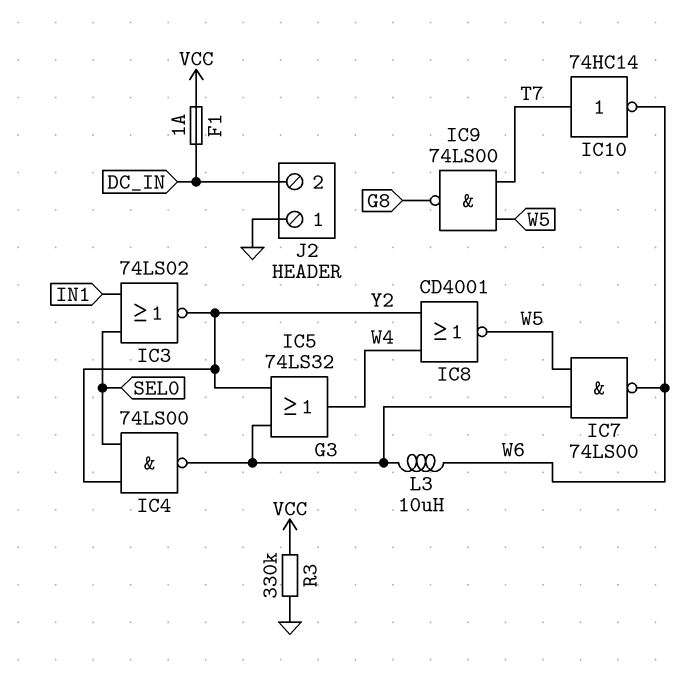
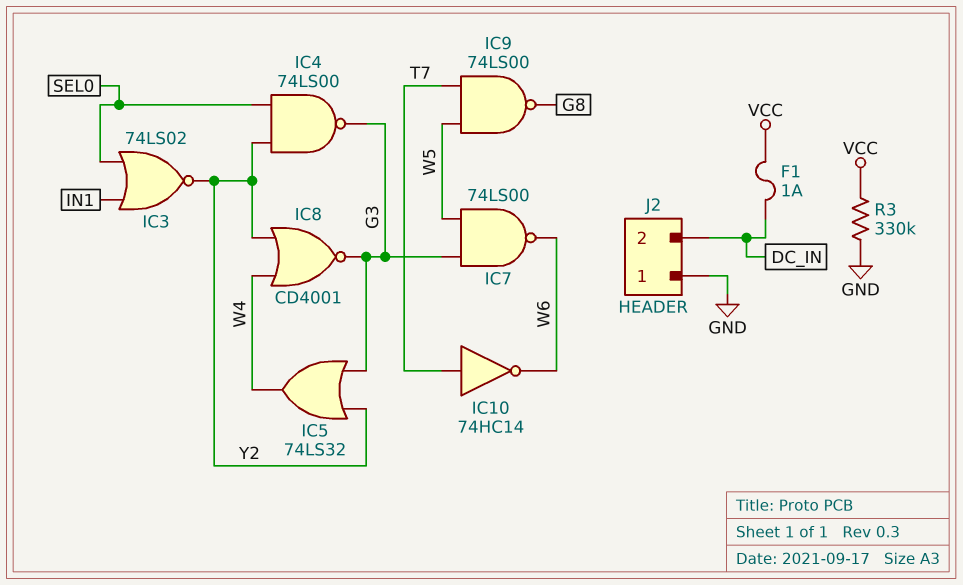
IC8: NOR CD4001 (in W4, in Y2, out W5) -> NOR CD4001 (in W4, in Y2, out G3)
L3: 10uH (G3, W6) -> none

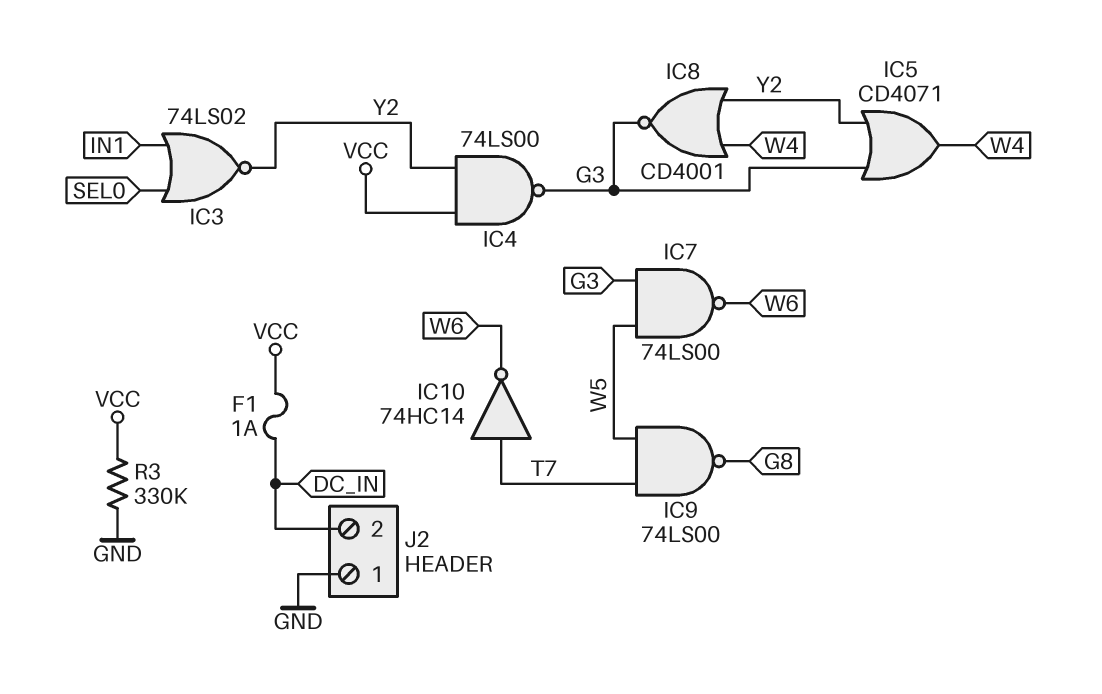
IC4: NAND 74LS00 (in SEL0, in Y2, out G3) -> NAND 74LS00 (in VCC, in Y2, out G3)
IC5: OR 74LS32 (in G3, in Y2, out W4) -> OR CD4071 (in G3, in Y2, out W4)

